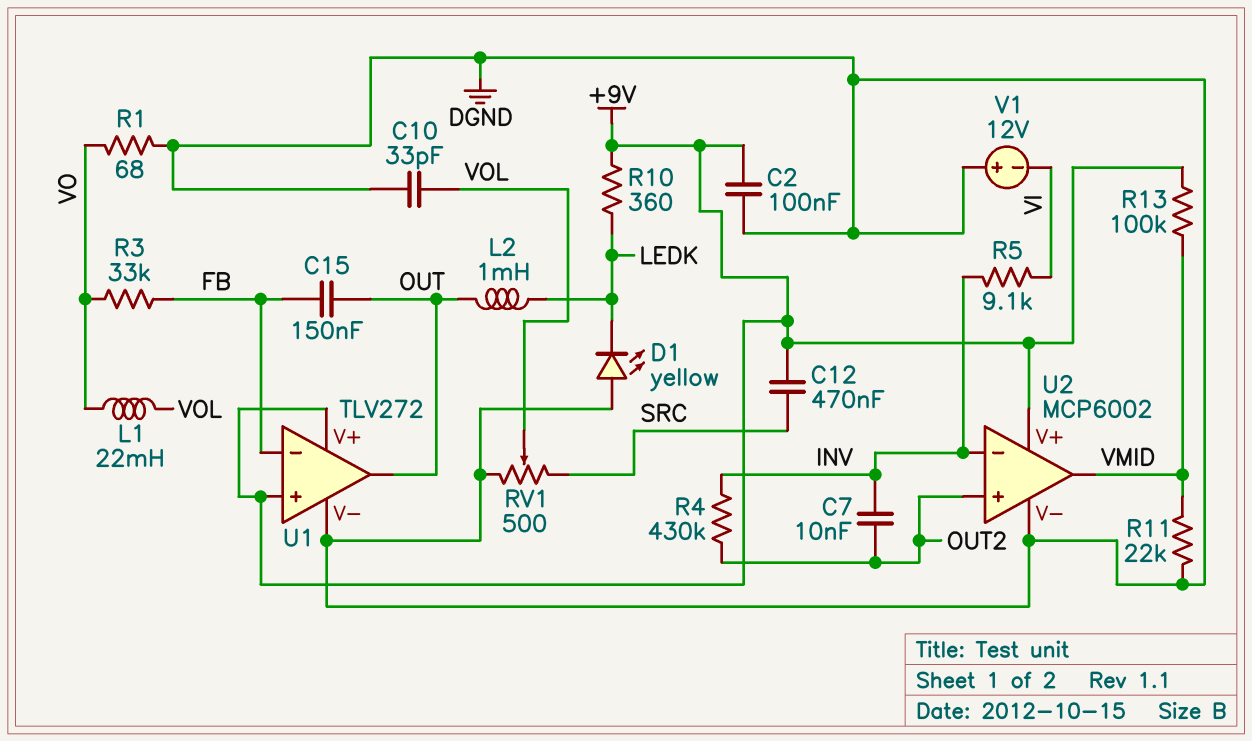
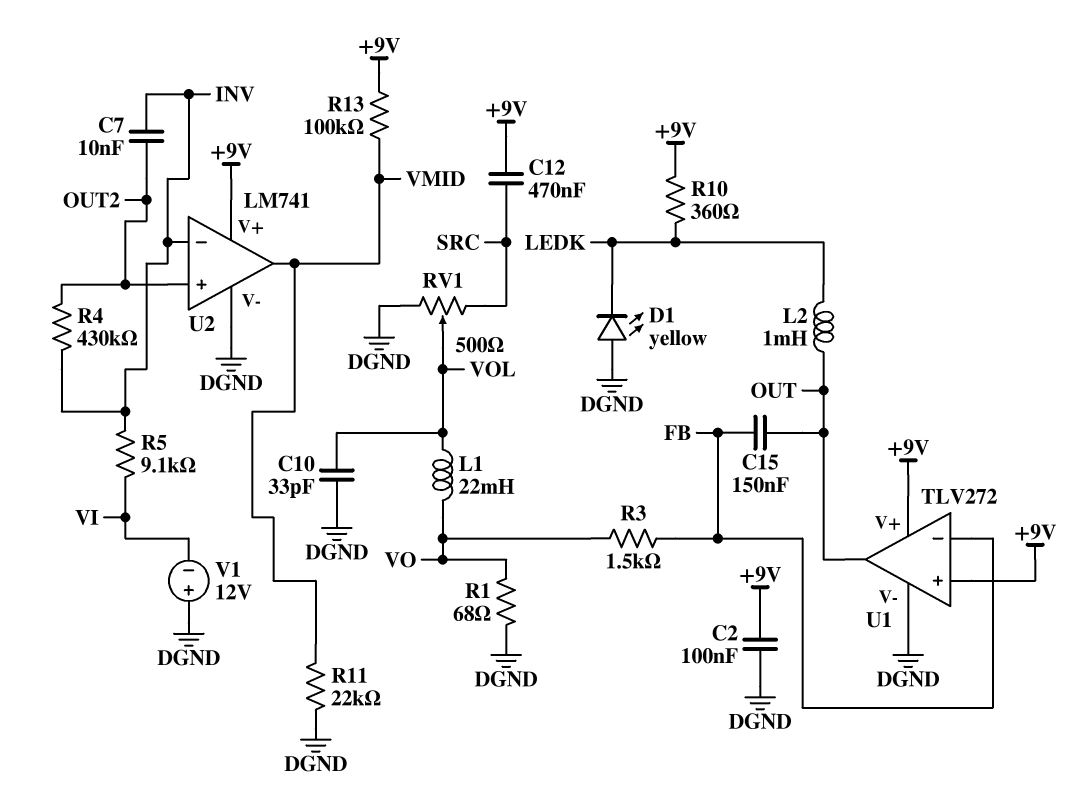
R3: 33k (FB, VO) -> 1.5k (FB, VO)
U2: MCP6002 -> LM741

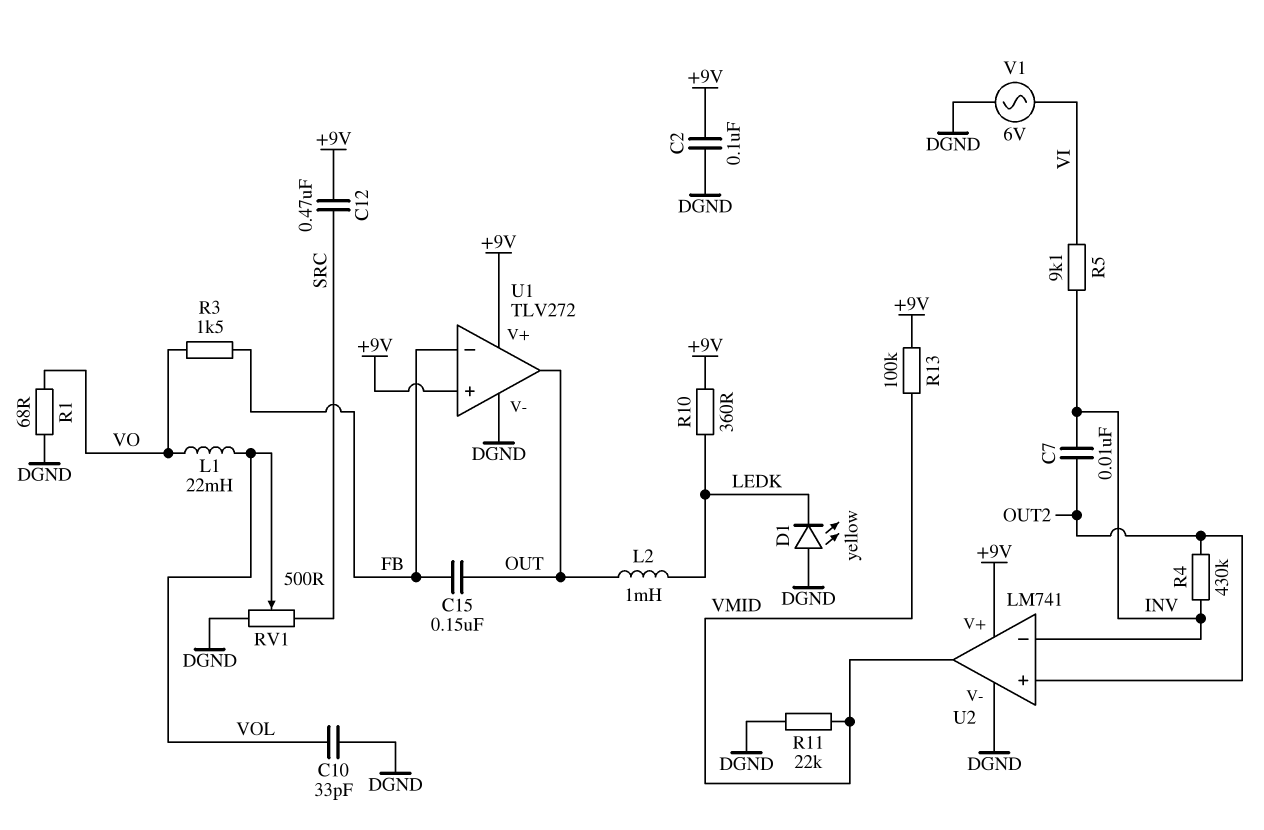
V1: 12V (plus DGND, minus VI) -> AC 6V (DGND, VI)

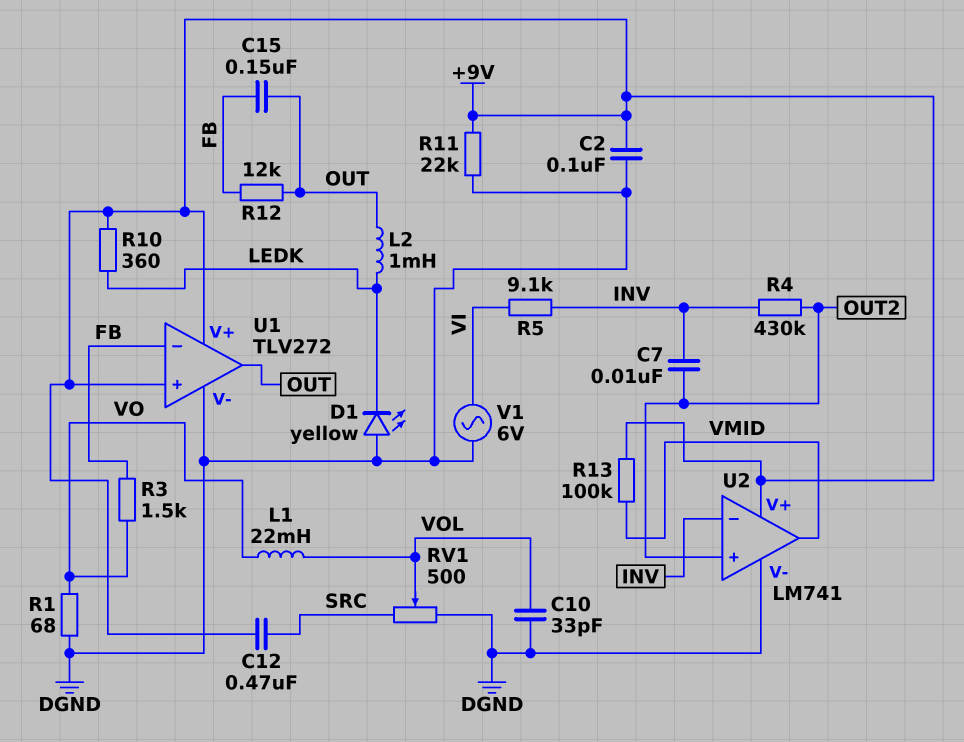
R11: 22k (DGND, VMID) -> 22k (+9V, DGND)
R12: none -> 12k (FB, OUT)

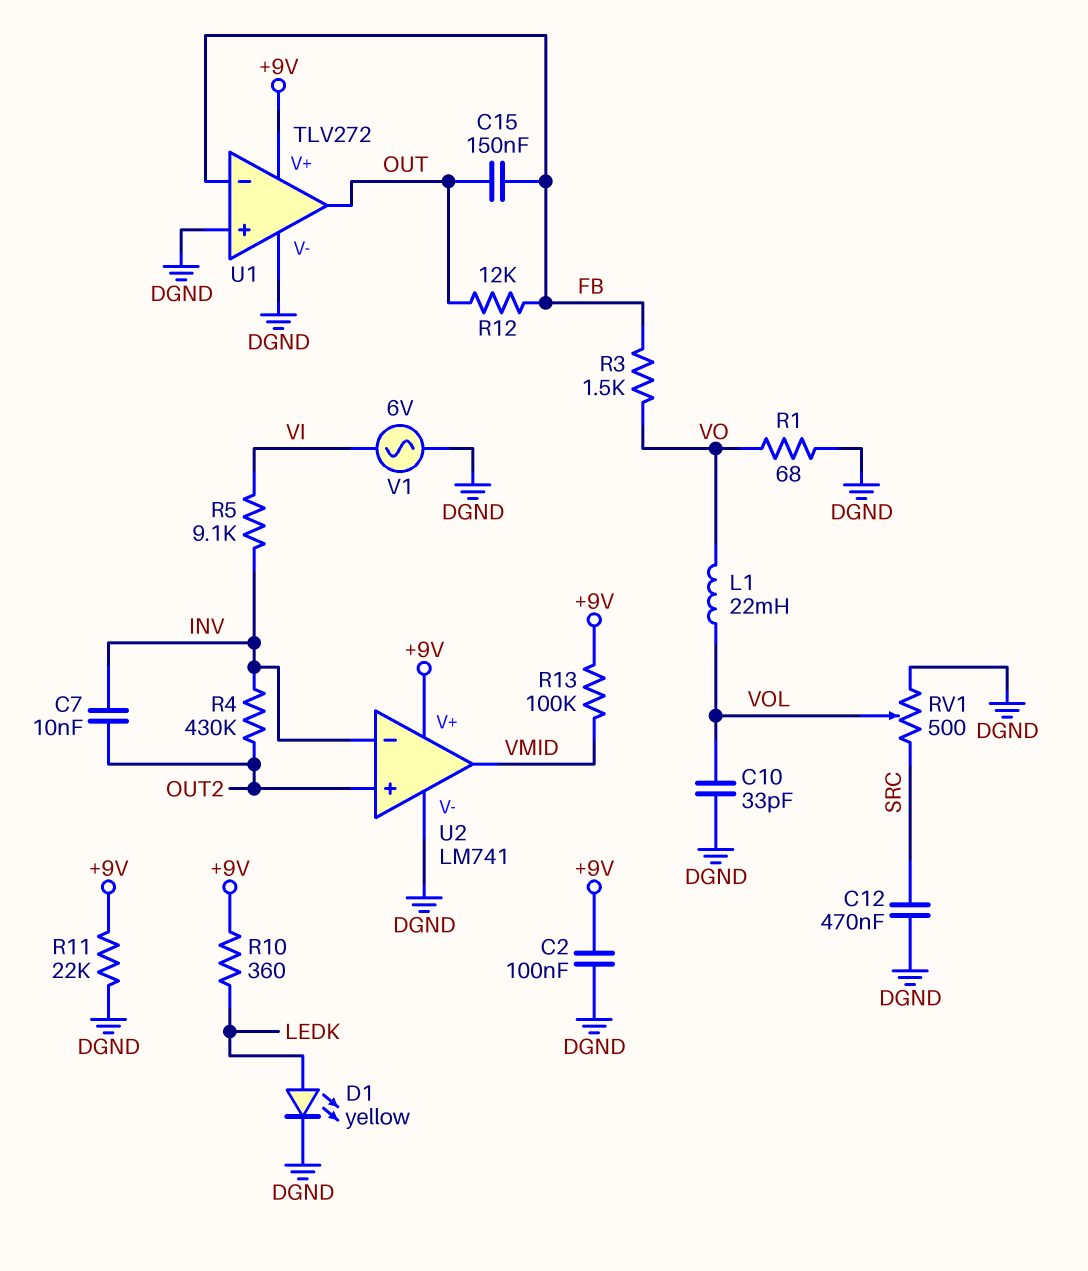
C12: 470nF (+9V, SRC) -> 470nF (DGND, SRC)
D1: LED yellow (A DGND, K LEDK) -> LED yellow (A LEDK, K DGND)
L2: 1mH (LEDK, OUT) -> none
U1 pin in+: +9V -> DGND

